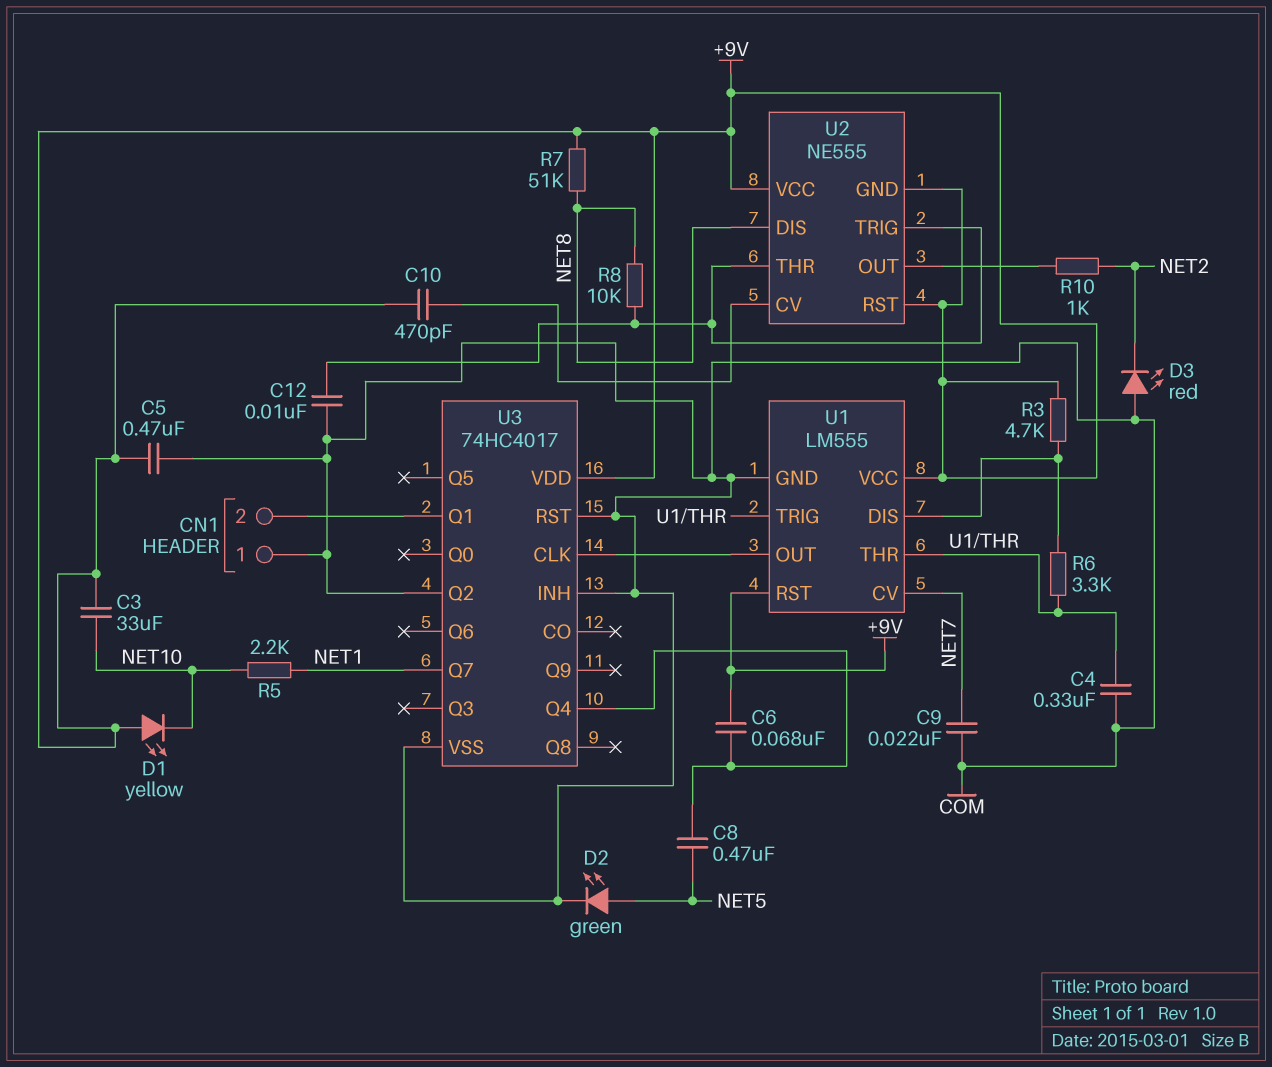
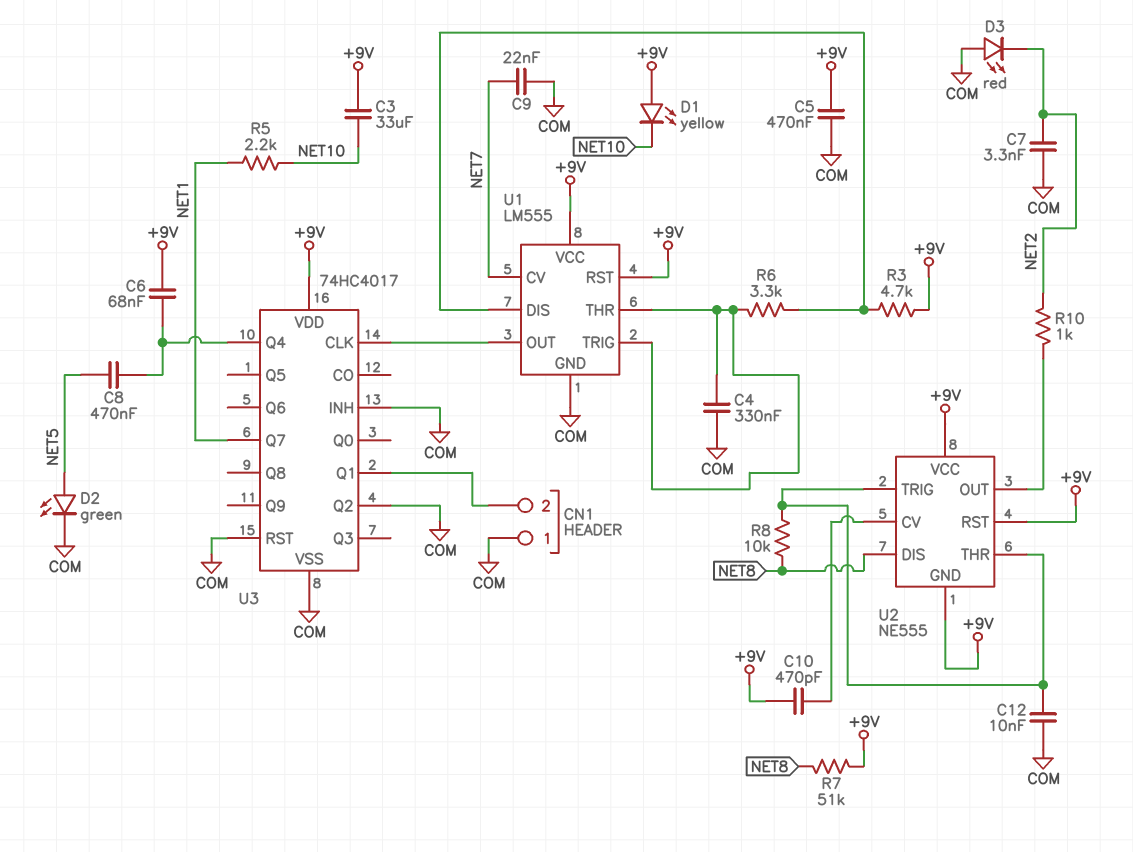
C7: none -> 3.3nF (COM, NET2)

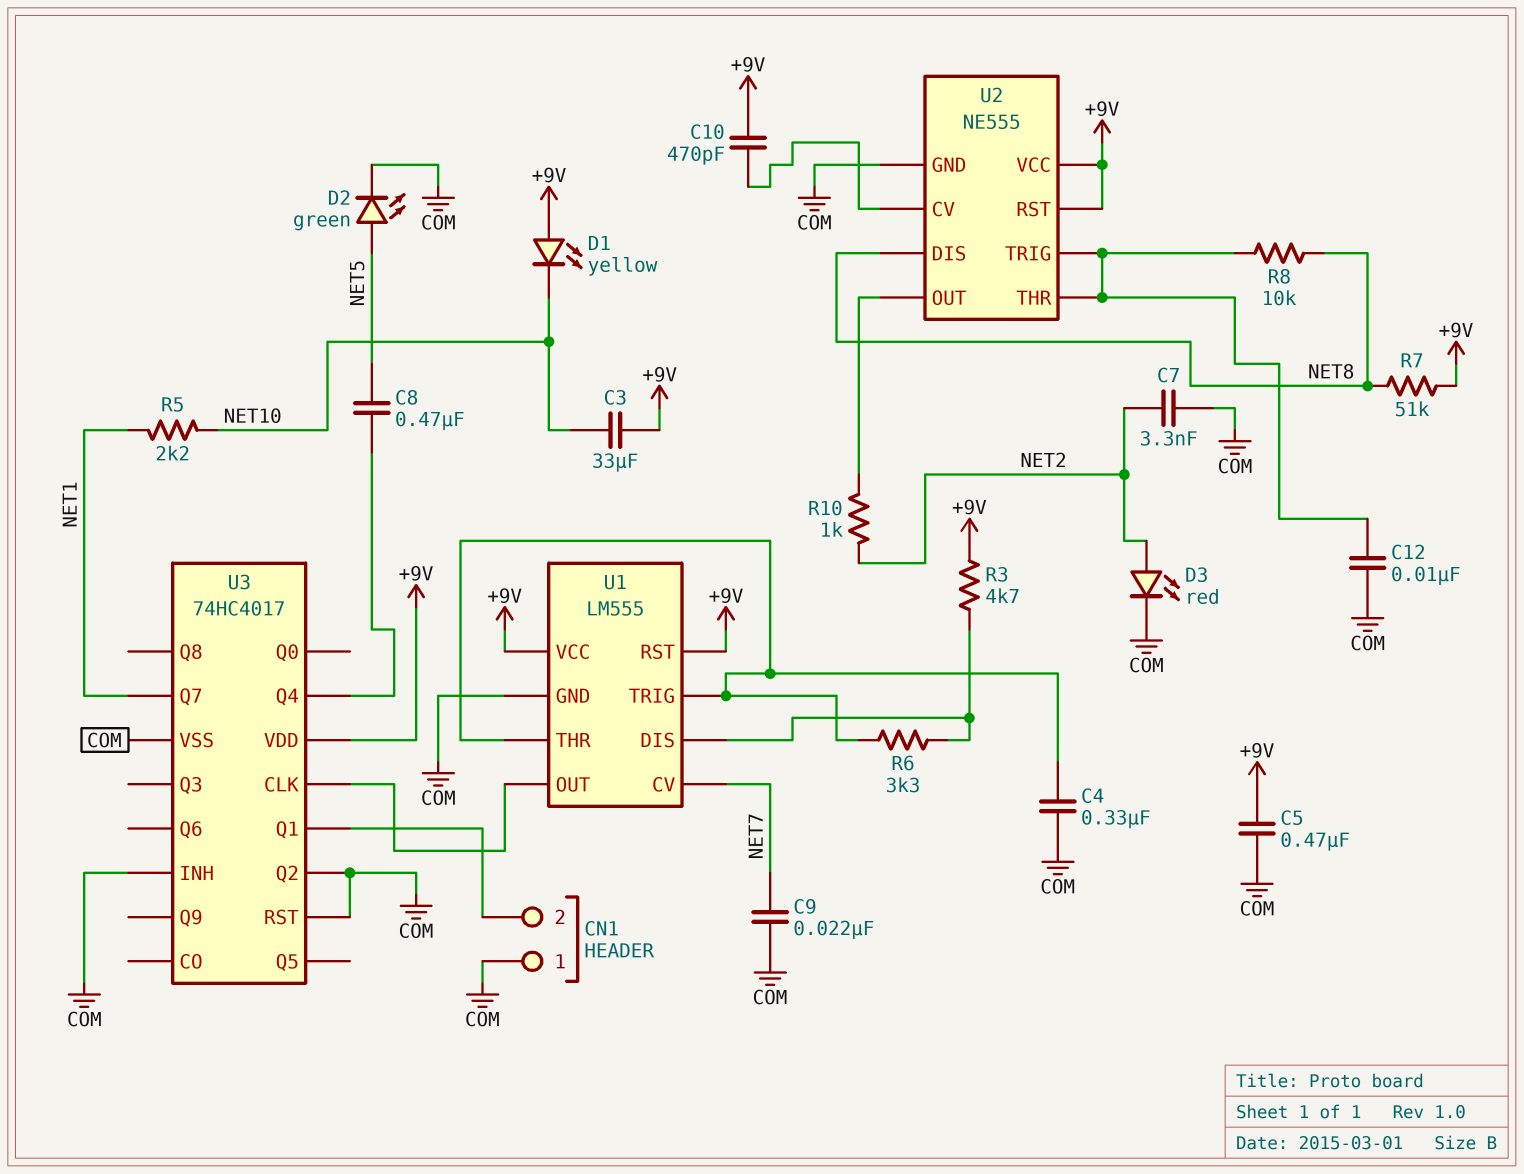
C6: 68nF (+9V, U3/Q4) -> none
D3: LED red (A COM, K NET2) -> LED red (A NET2, K COM)
U2 pin GND: +9V -> COM

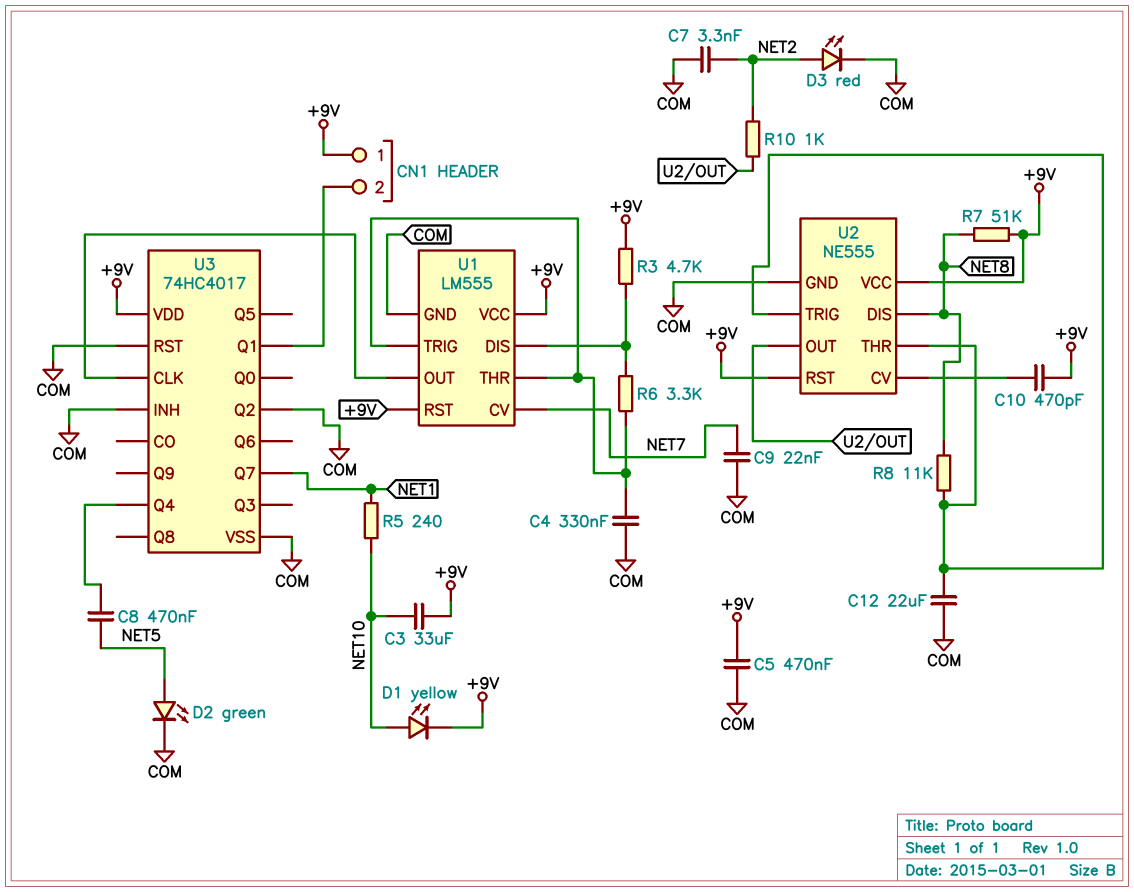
C12: 10nF (COM, U2/THR) -> 22uF (COM, U2/THR)
CN1 pin 1: COM -> +9V
D1: LED yellow (A +9V, K NET10) -> LED yellow (A NET10, K +9V)
R5: 2.2k (NET1, NET10) -> 240 (NET1, NET10)
R8: 10k (NET8, U2/THR) -> 11k (NET8, U2/THR)

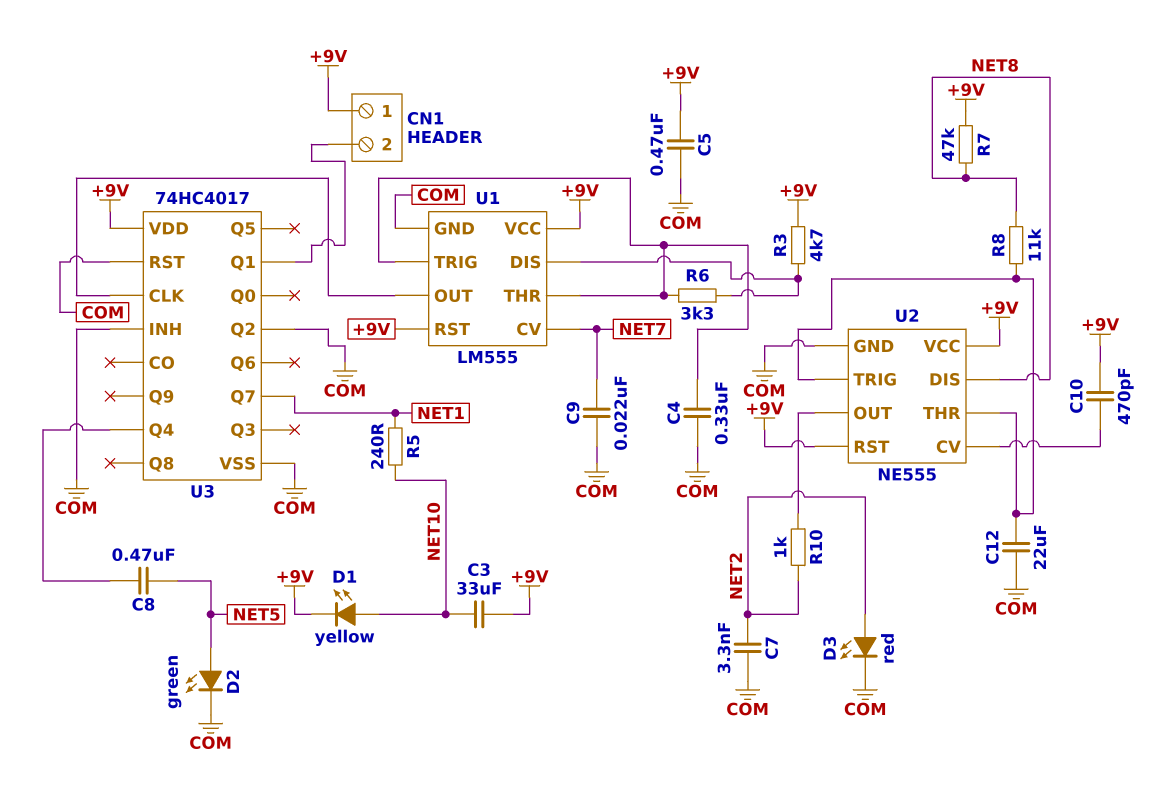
R7: 51k (+9V, NET8) -> 47k (+9V, NET8)

